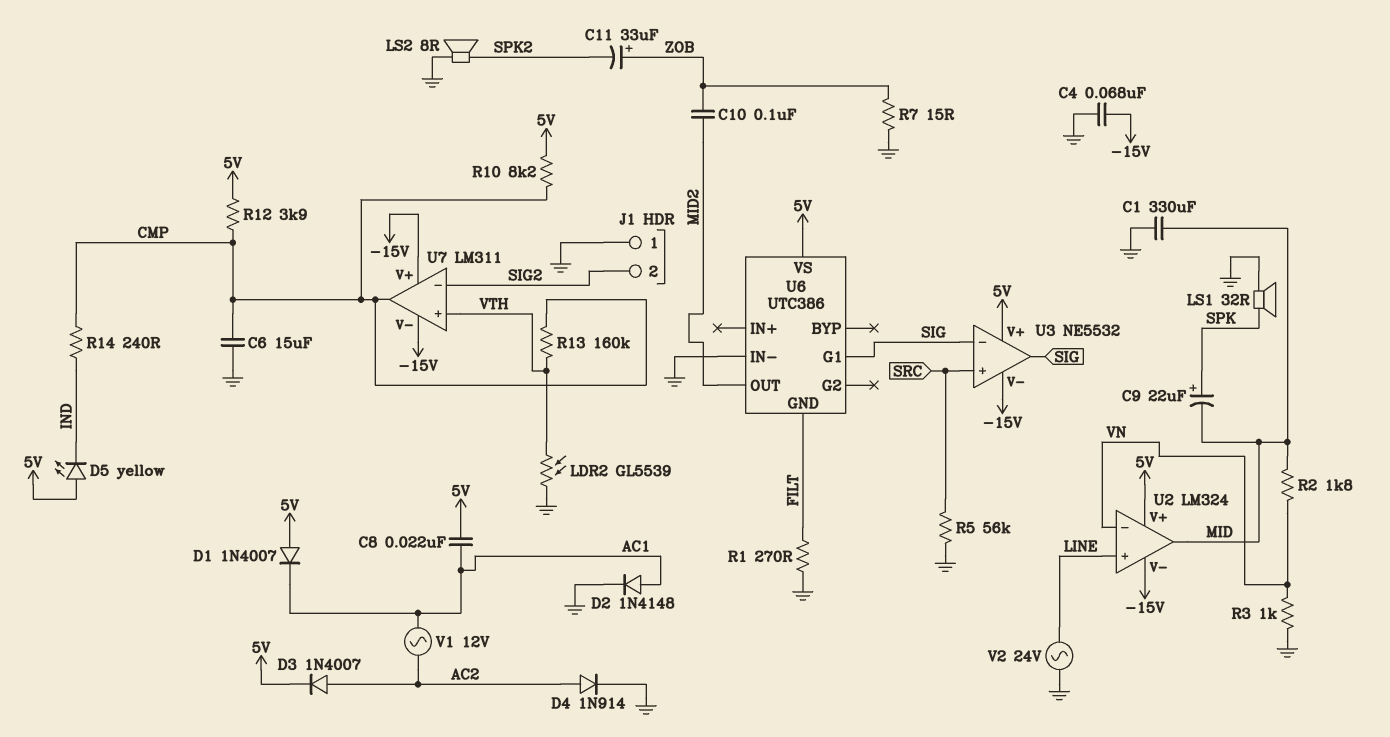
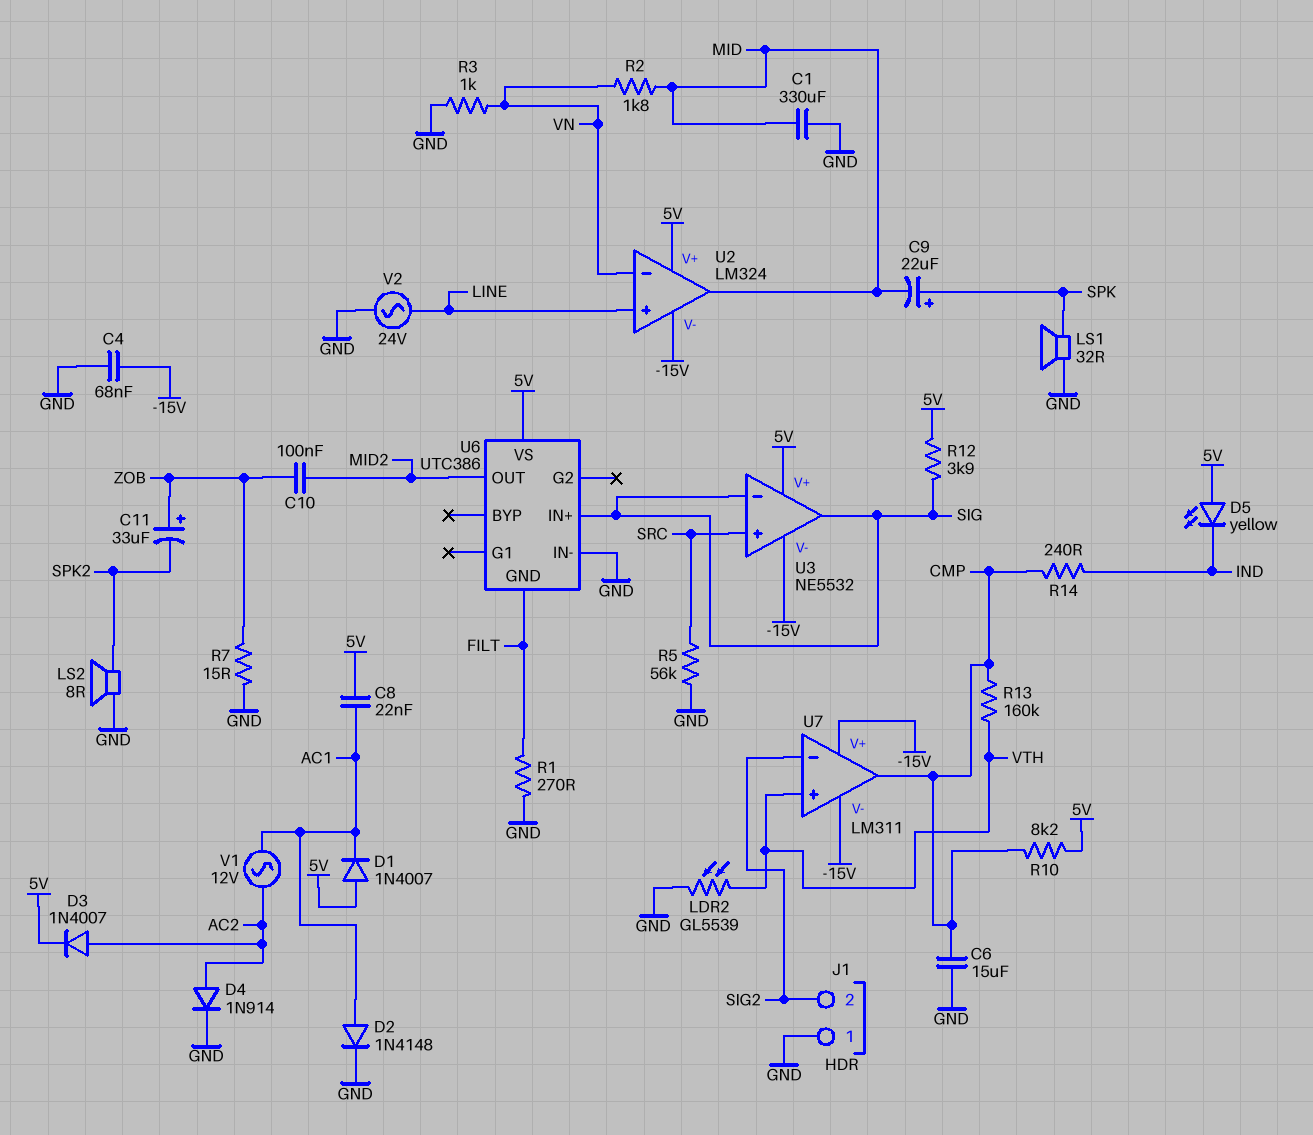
R12: 3.9k (5V, CMP) -> 3.9k (5V, SIG)
U6 pin G1: SIG -> none
U6 pin IN+: none -> SIG

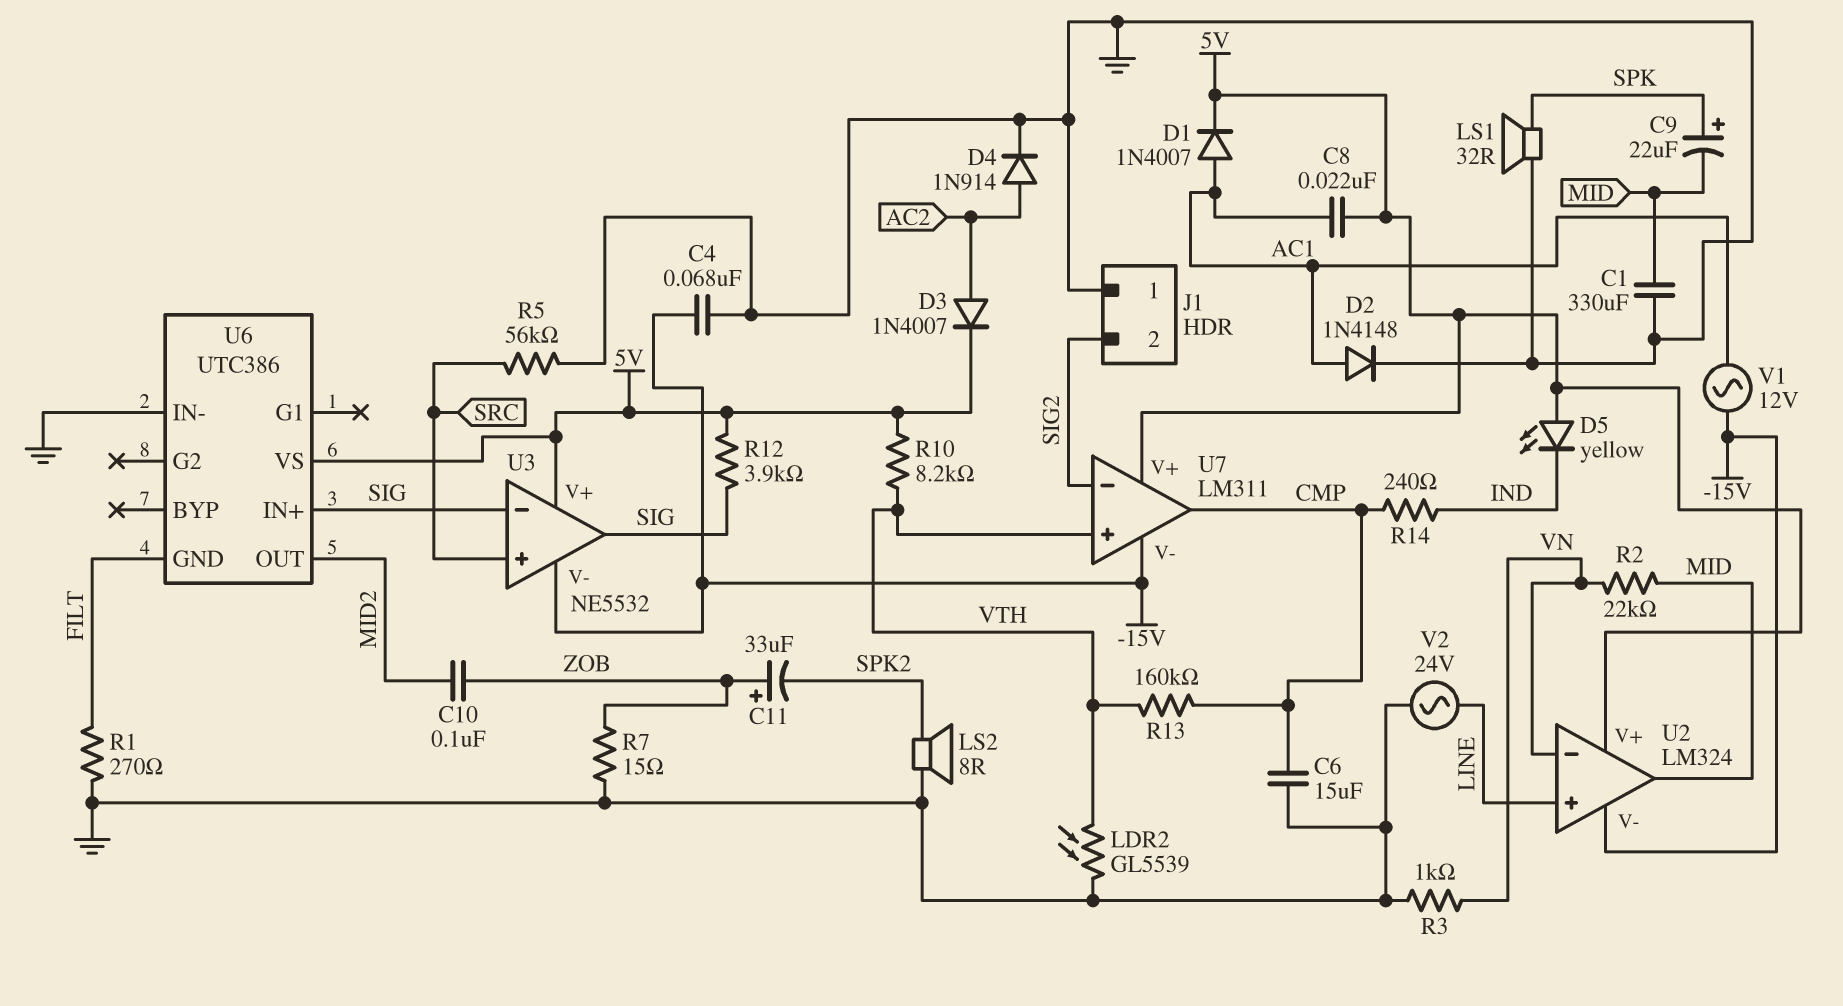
D1: diode 1N4007 (A 5V, K AC1) -> diode 1N4007 (A AC1, K 5V)
R2: 1.8k (MID, VN) -> 22k (MID, VN)
R10: 8.2k (5V, CMP) -> 8.2k (5V, VTH)
U7 pin V+: -15V -> 5V
V1: AC 12V (AC1, AC2) -> AC 12V (-15V, AC1)

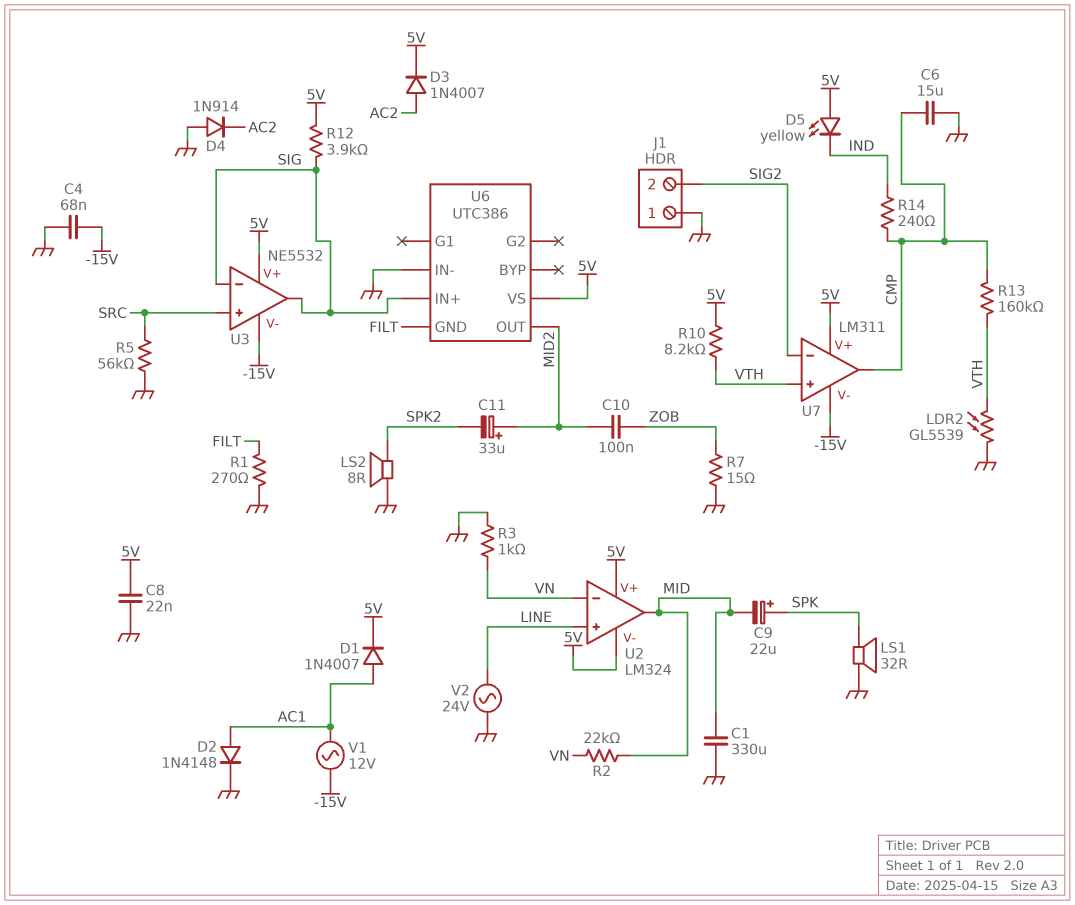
C8: 22nF (5V, AC1) -> 22nF (5V, GND)
C11: 33uF (plus ZOB, minus SPK2) -> 33uF (plus MID2, minus SPK2)
D4: diode 1N914 (A AC2, K GND) -> diode 1N914 (A GND, K AC2)
U2 pin V-: -15V -> 5V

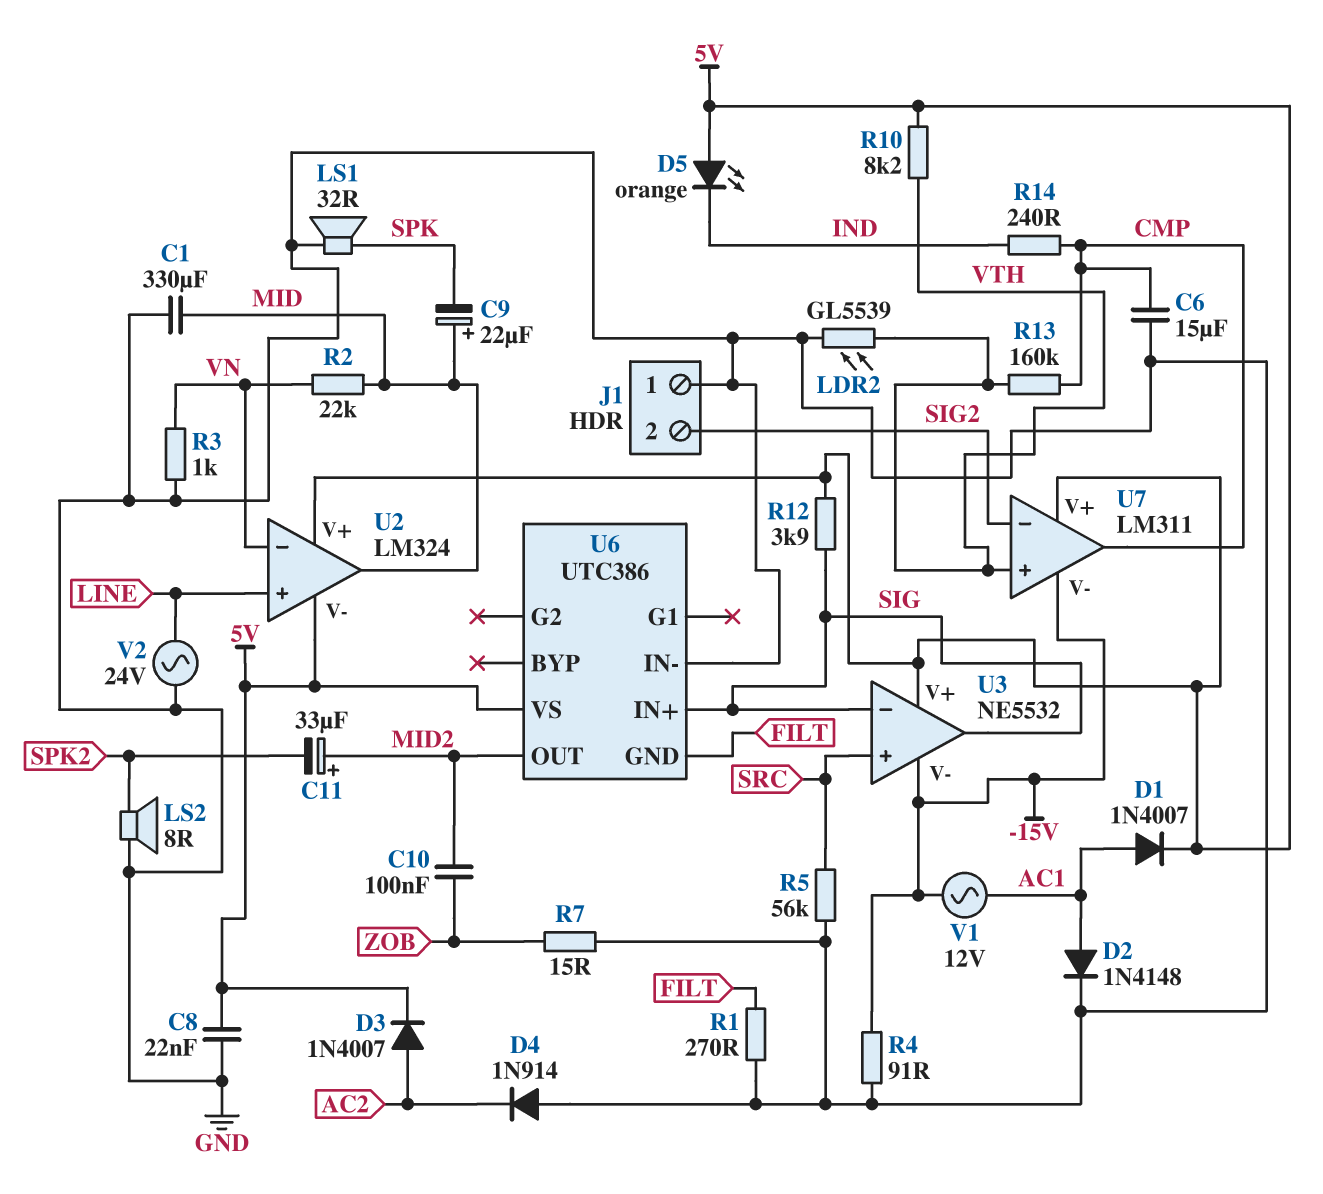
C4: 68nF (-15V, GND) -> none
C9: 22uF (plus SPK, minus MID) -> 22uF (plus MID, minus SPK)
D5: LED yellow (A 5V, K IND) -> LED orange (A 5V, K IND)
R4: none -> 91 (-15V, GND)

